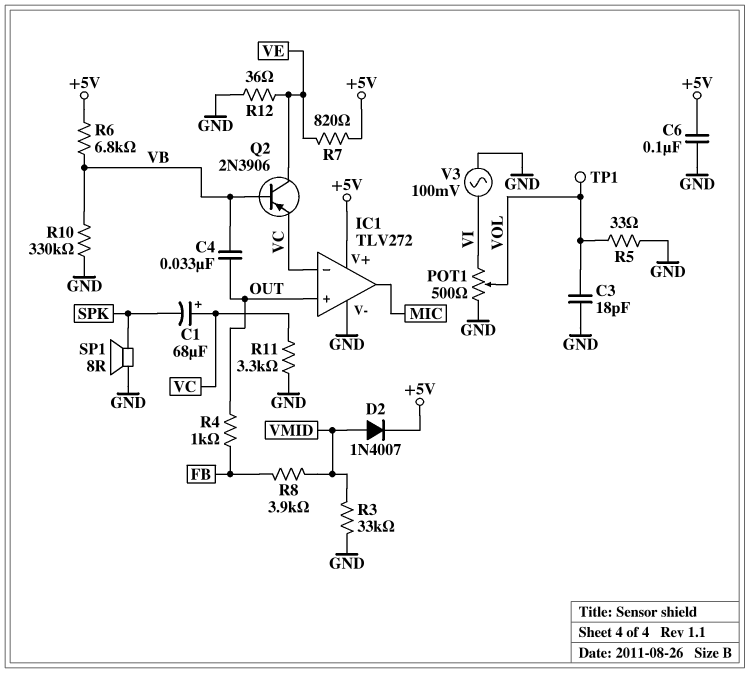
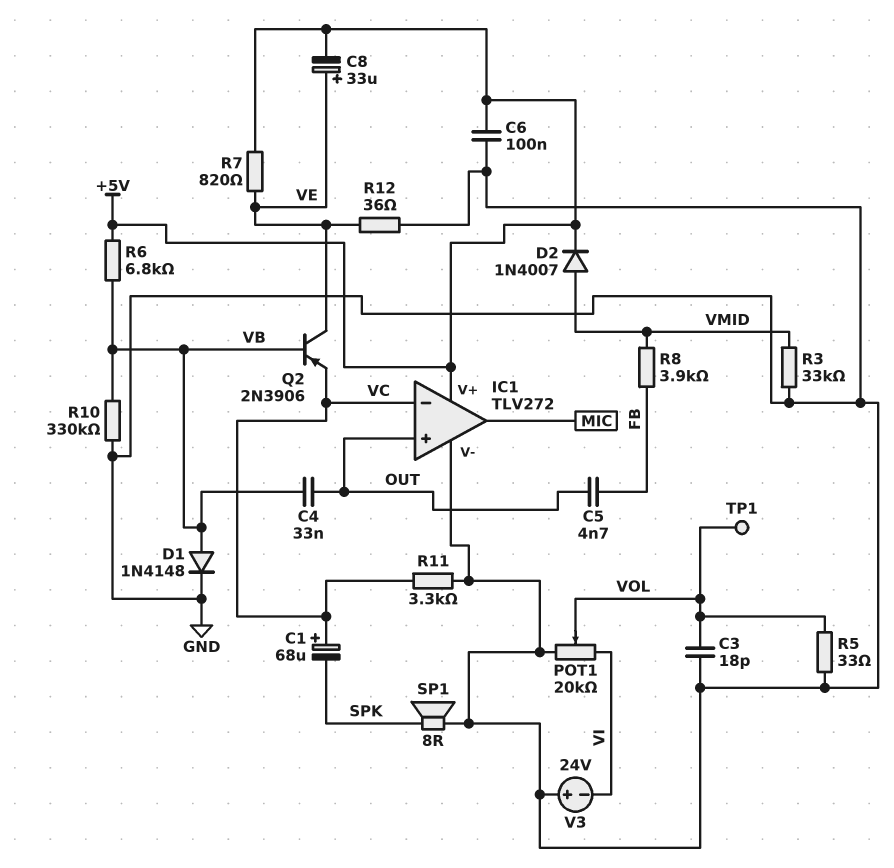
C5: none -> 4.7nF (FB, OUT)
C8: none -> 33uF (plus VE, minus +5V)
D1: none -> diode 1N4148 (A VB, K GND)
POT1: 500 (GND, VI, wiper VOL) -> 20k (GND, VI, wiper VOL)
R4: 1k (FB, OUT) -> none
V3: AC 100mV (GND, VI) -> 24V (plus GND, minus VI)

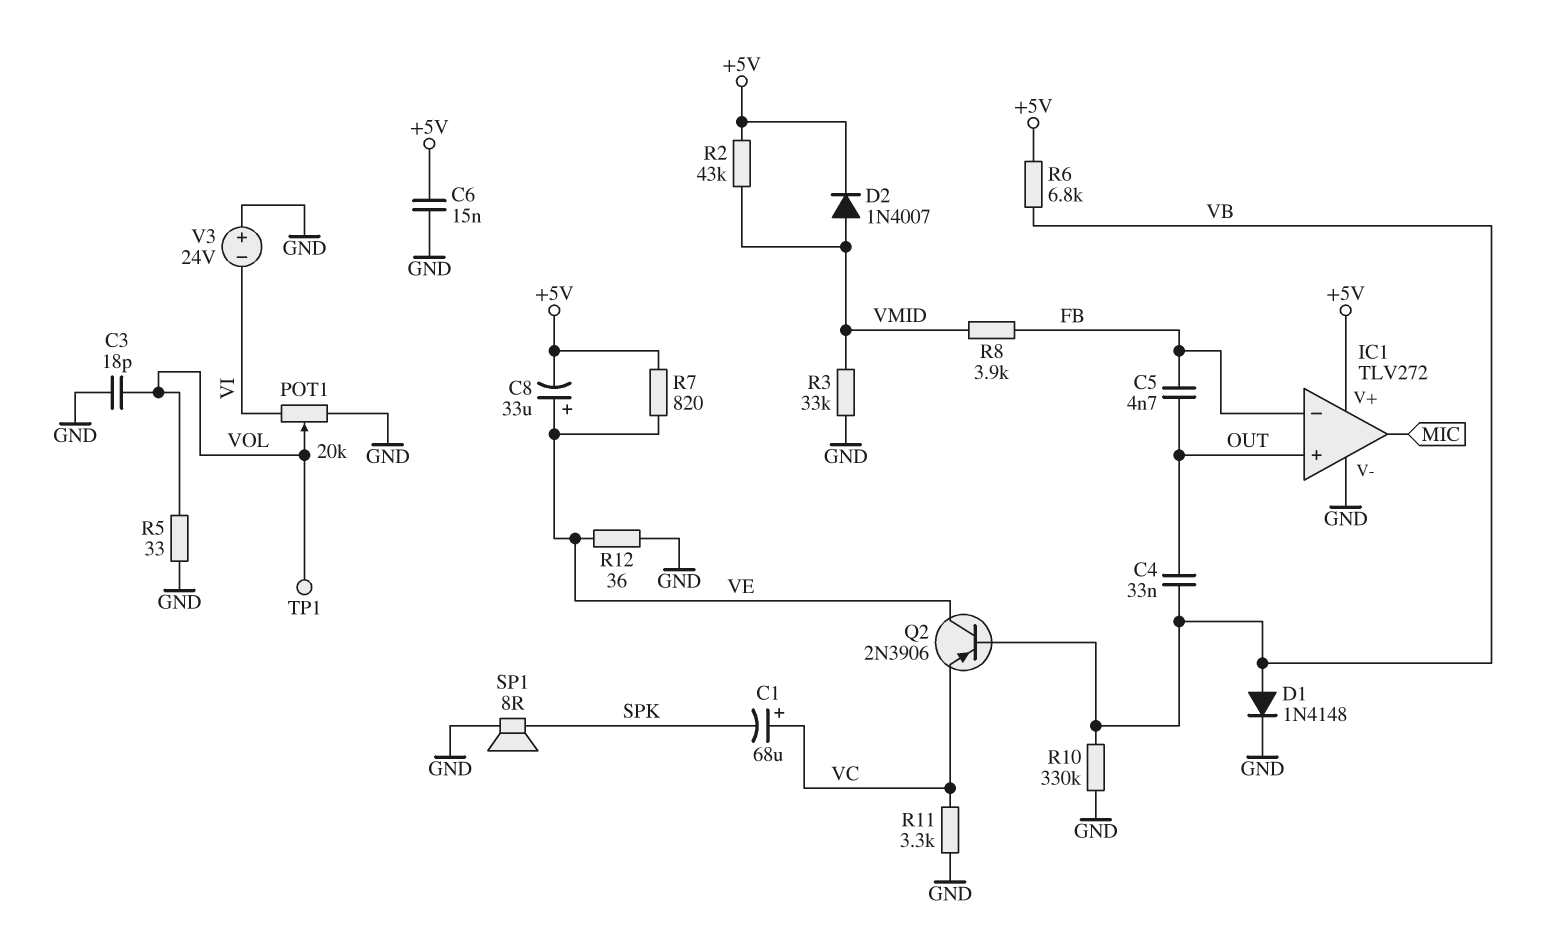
C6: 100nF (+5V, GND) -> 15nF (+5V, GND)
IC1 pin in-: VC -> FB
R2: none -> 43k (+5V, VMID)

